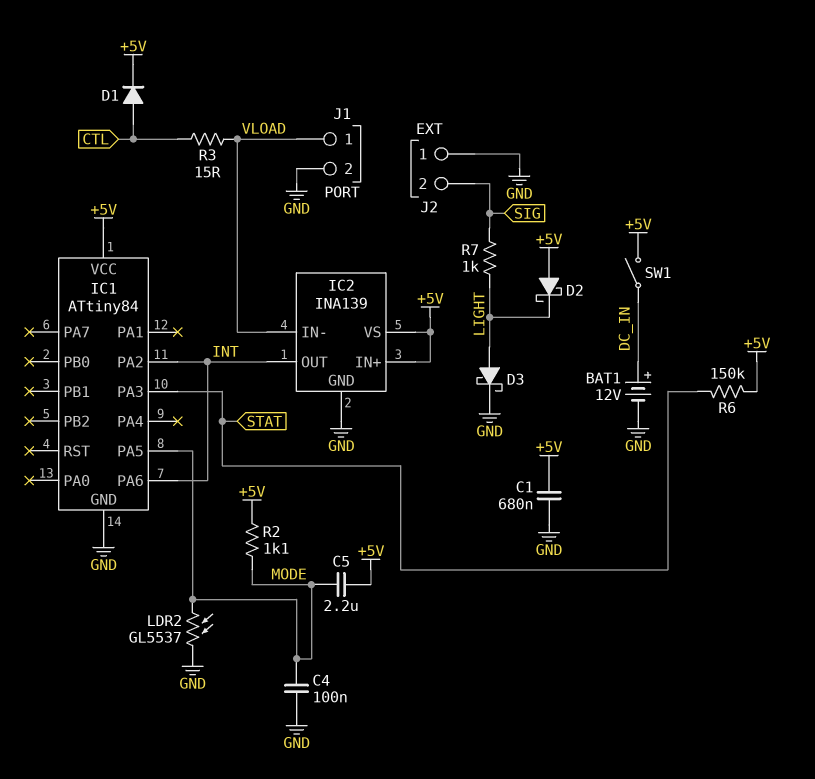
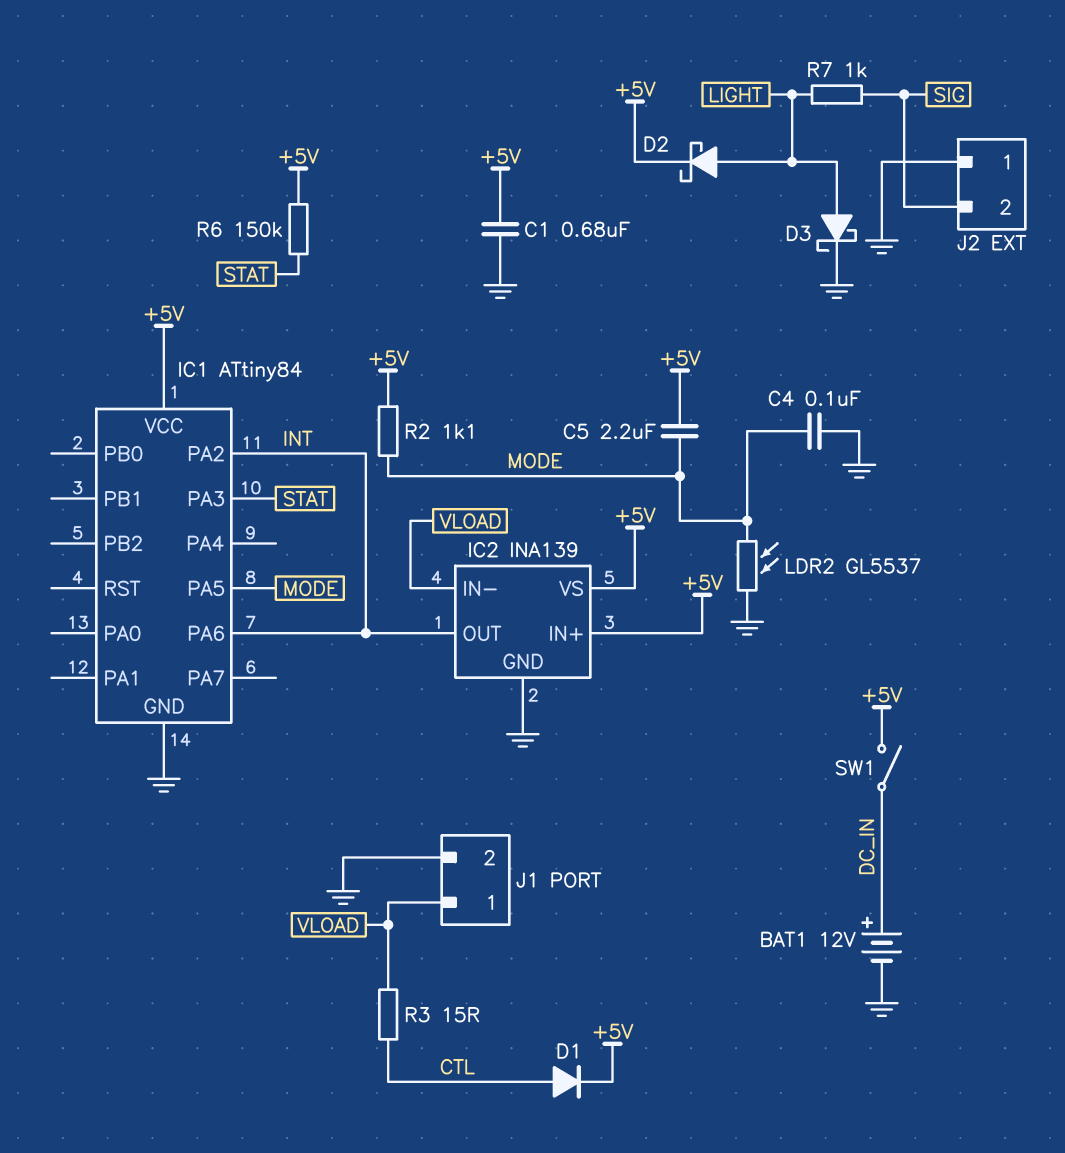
D2: schottky (A +5V, K LIGHT) -> schottky (A LIGHT, K +5V)

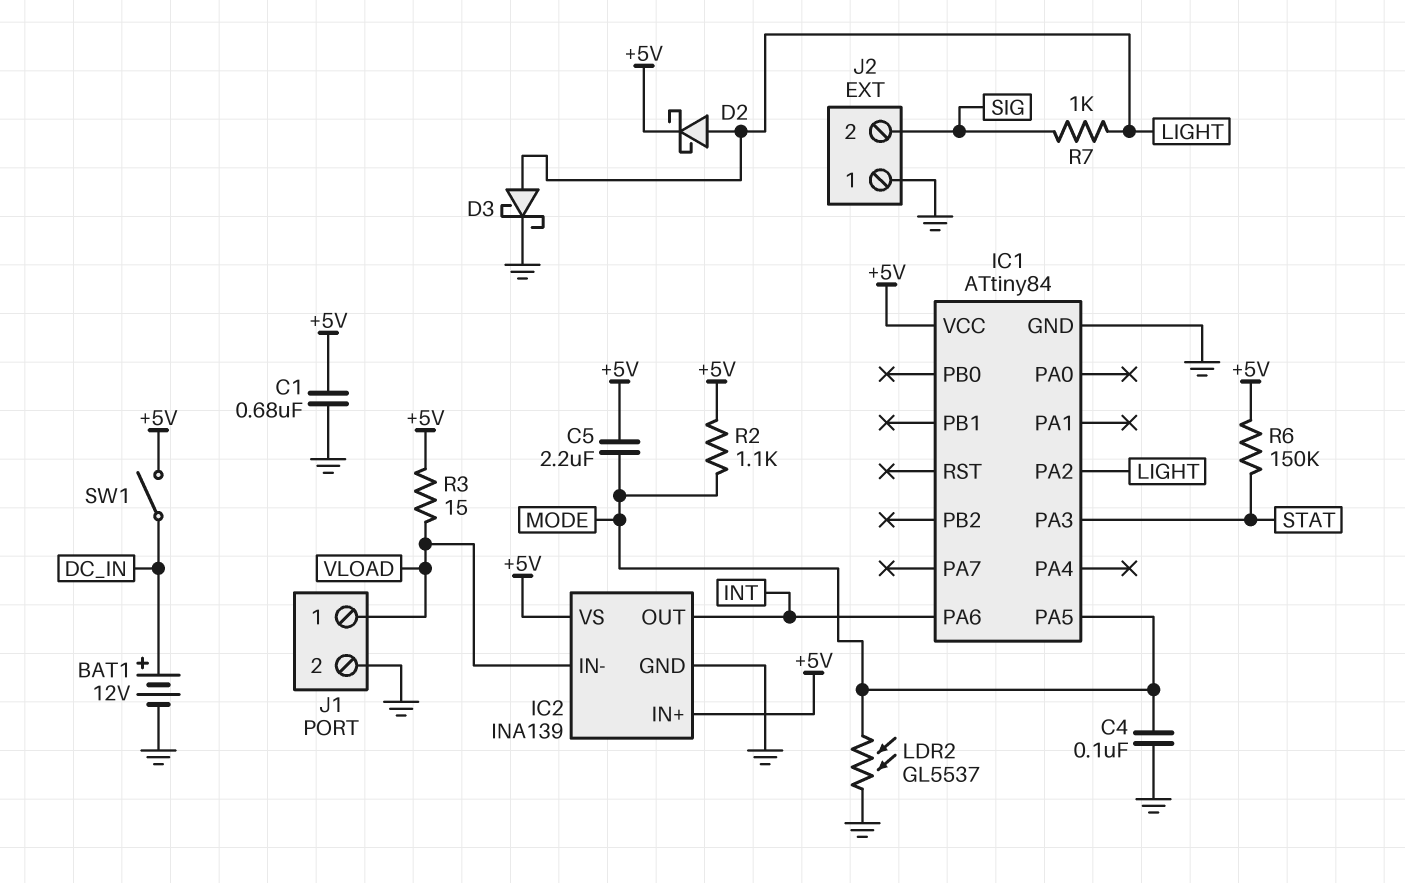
D1: diode (A CTL, K +5V) -> none
IC1 pin PA2: INT -> LIGHT
R3: 15 (CTL, VLOAD) -> 15 (+5V, VLOAD)

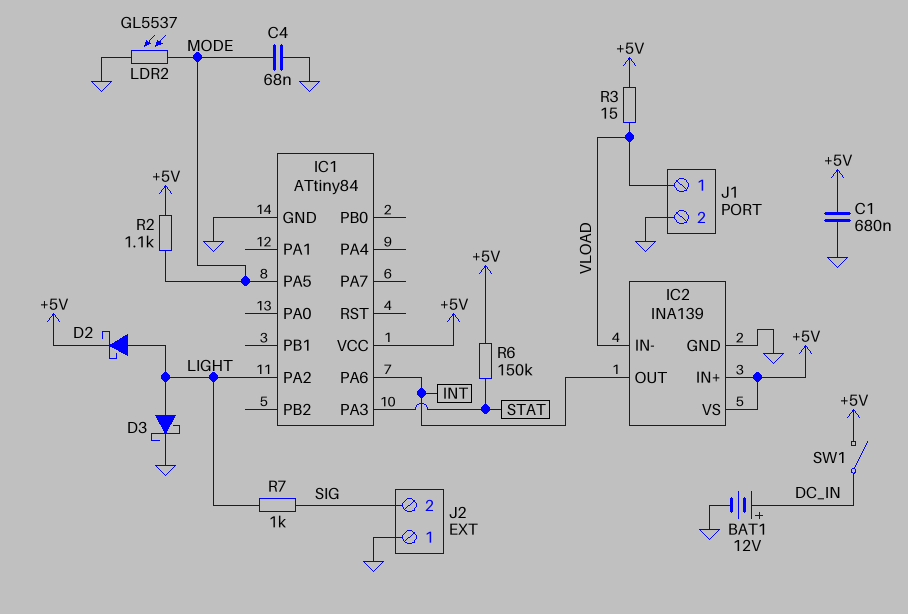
C4: 100nF (GND, MODE) -> 68nF (GND, MODE)
C5: 2.2uF (+5V, MODE) -> none

